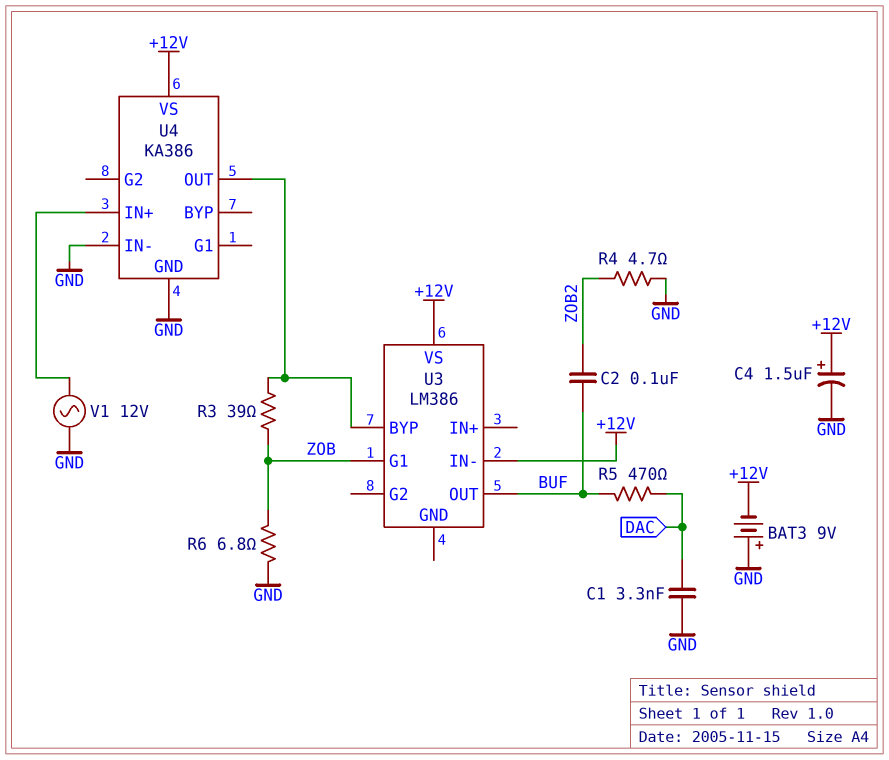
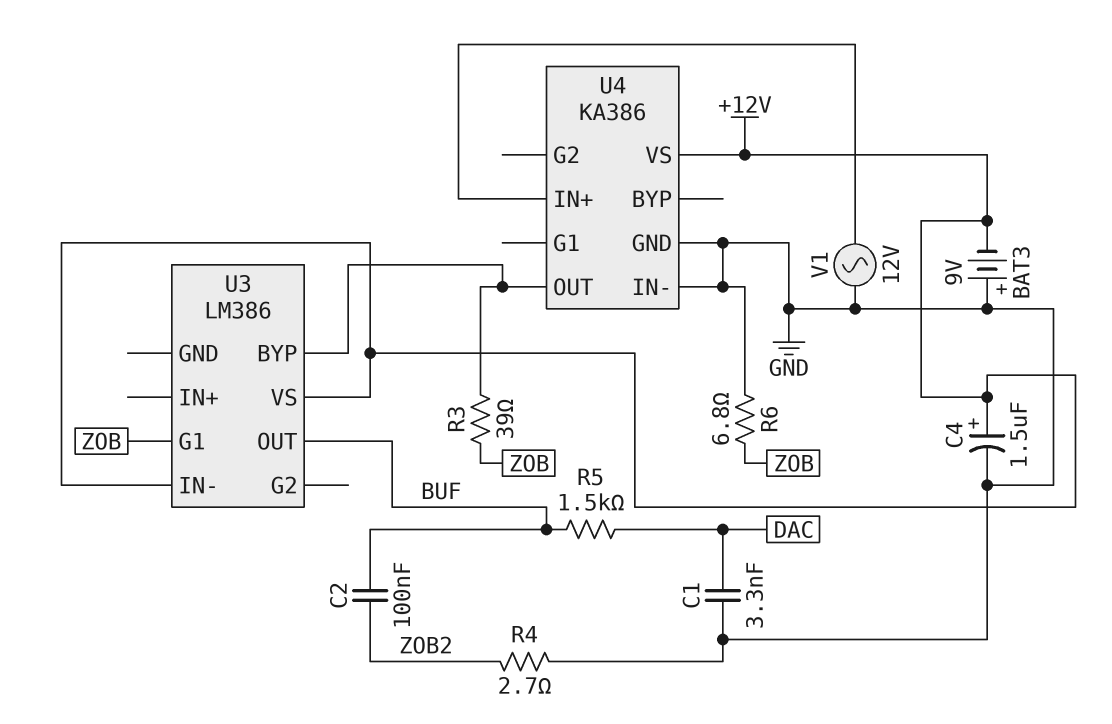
R4: 4.7 (GND, ZOB2) -> 2.7 (GND, ZOB2)
R5: 470 (BUF, DAC) -> 1.5k (BUF, DAC)

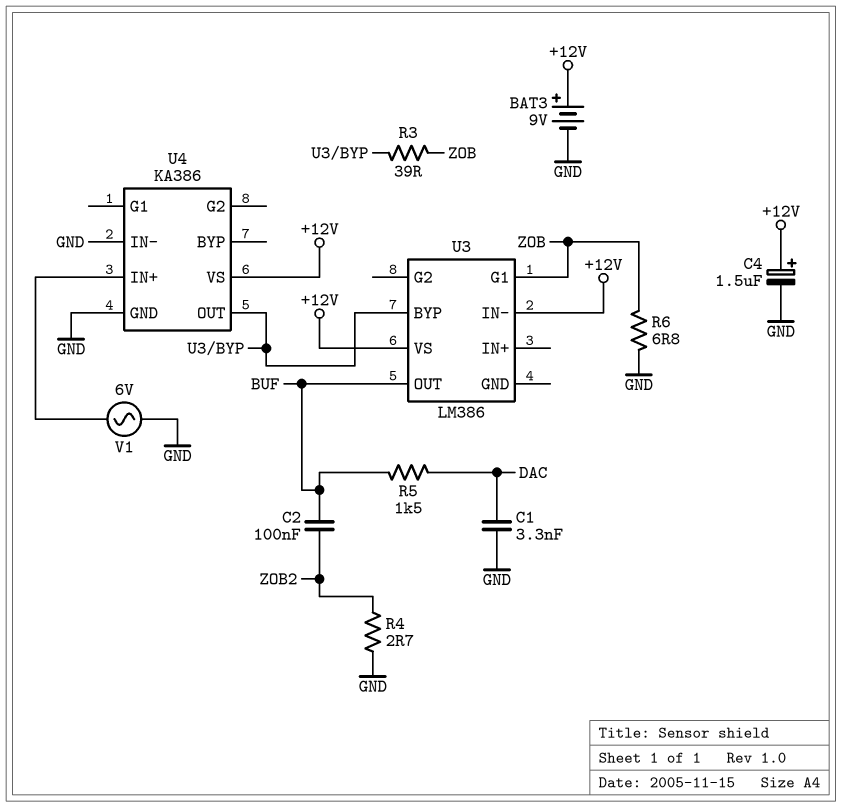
BAT3: 9V (plus GND, minus +12V) -> 9V (plus +12V, minus GND)
V1: AC 12V (GND, U4/IN+) -> AC 6V (GND, U4/IN+)

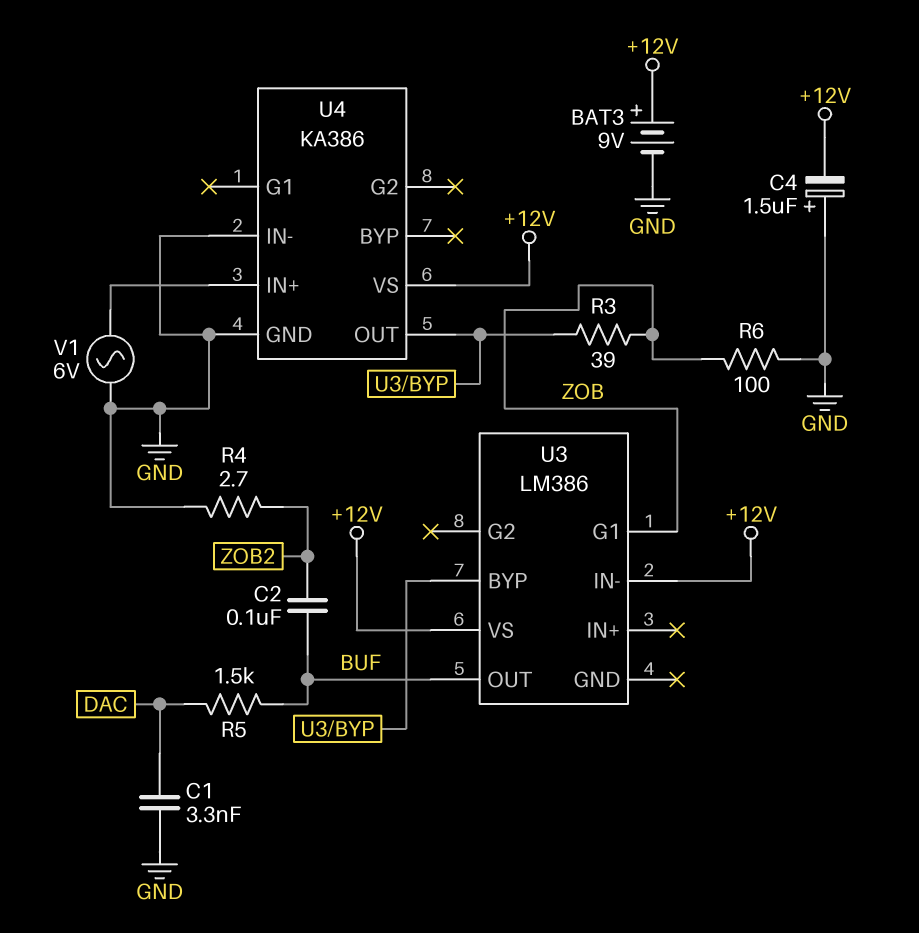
C4: 1.5uF (plus +12V, minus GND) -> 1.5uF (plus GND, minus +12V)
R6: 6.8 (GND, ZOB) -> 100 (GND, ZOB)

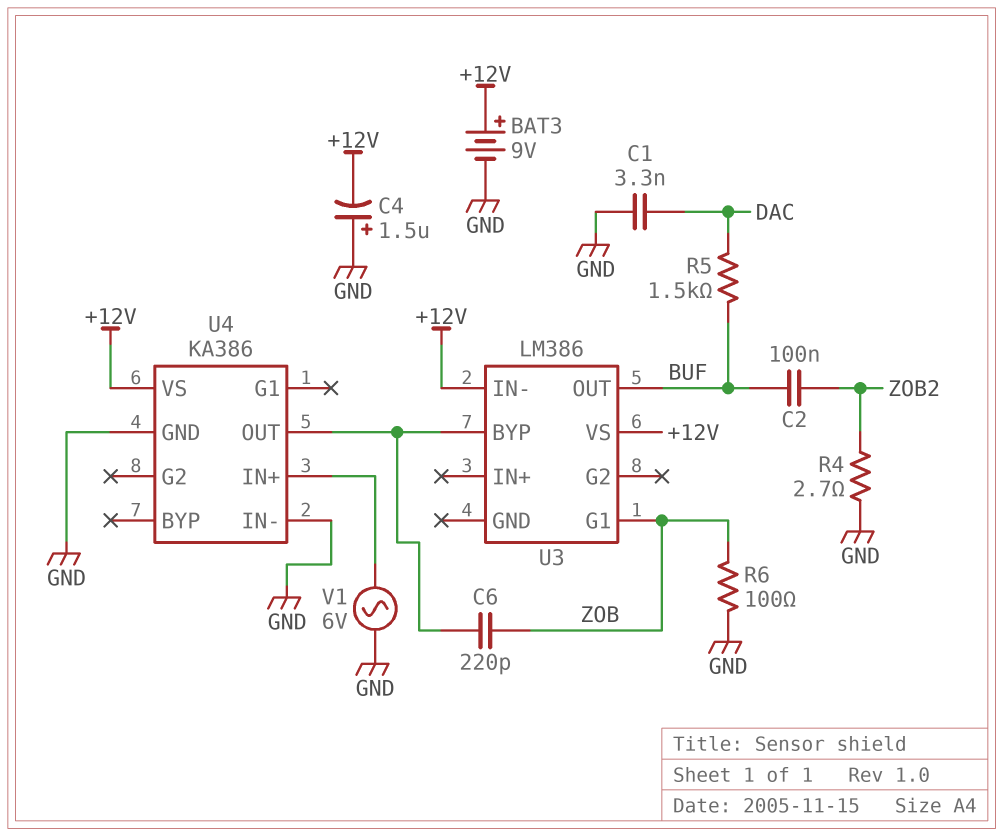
C6: none -> 220pF (U3/BYP, ZOB)
R3: 39 (U3/BYP, ZOB) -> none

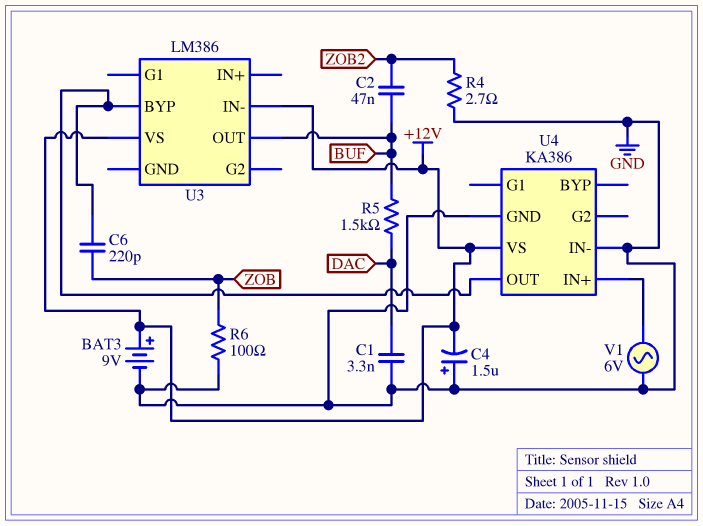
C2: 100nF (BUF, ZOB2) -> 47nF (BUF, ZOB2)
U3 pin G1: ZOB -> none

